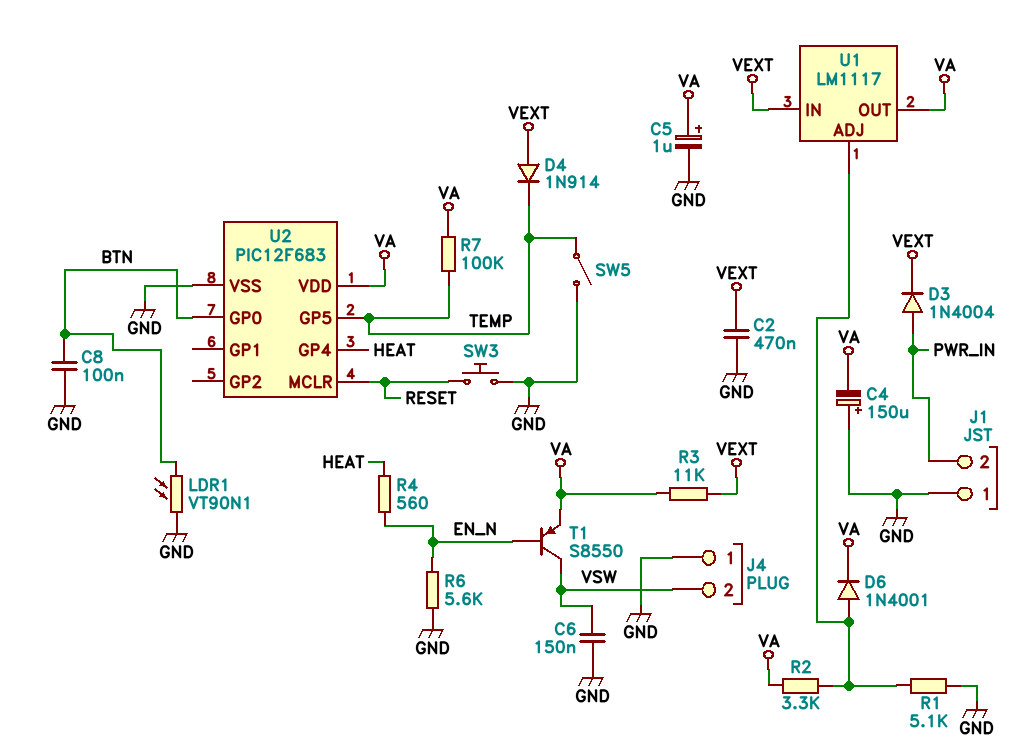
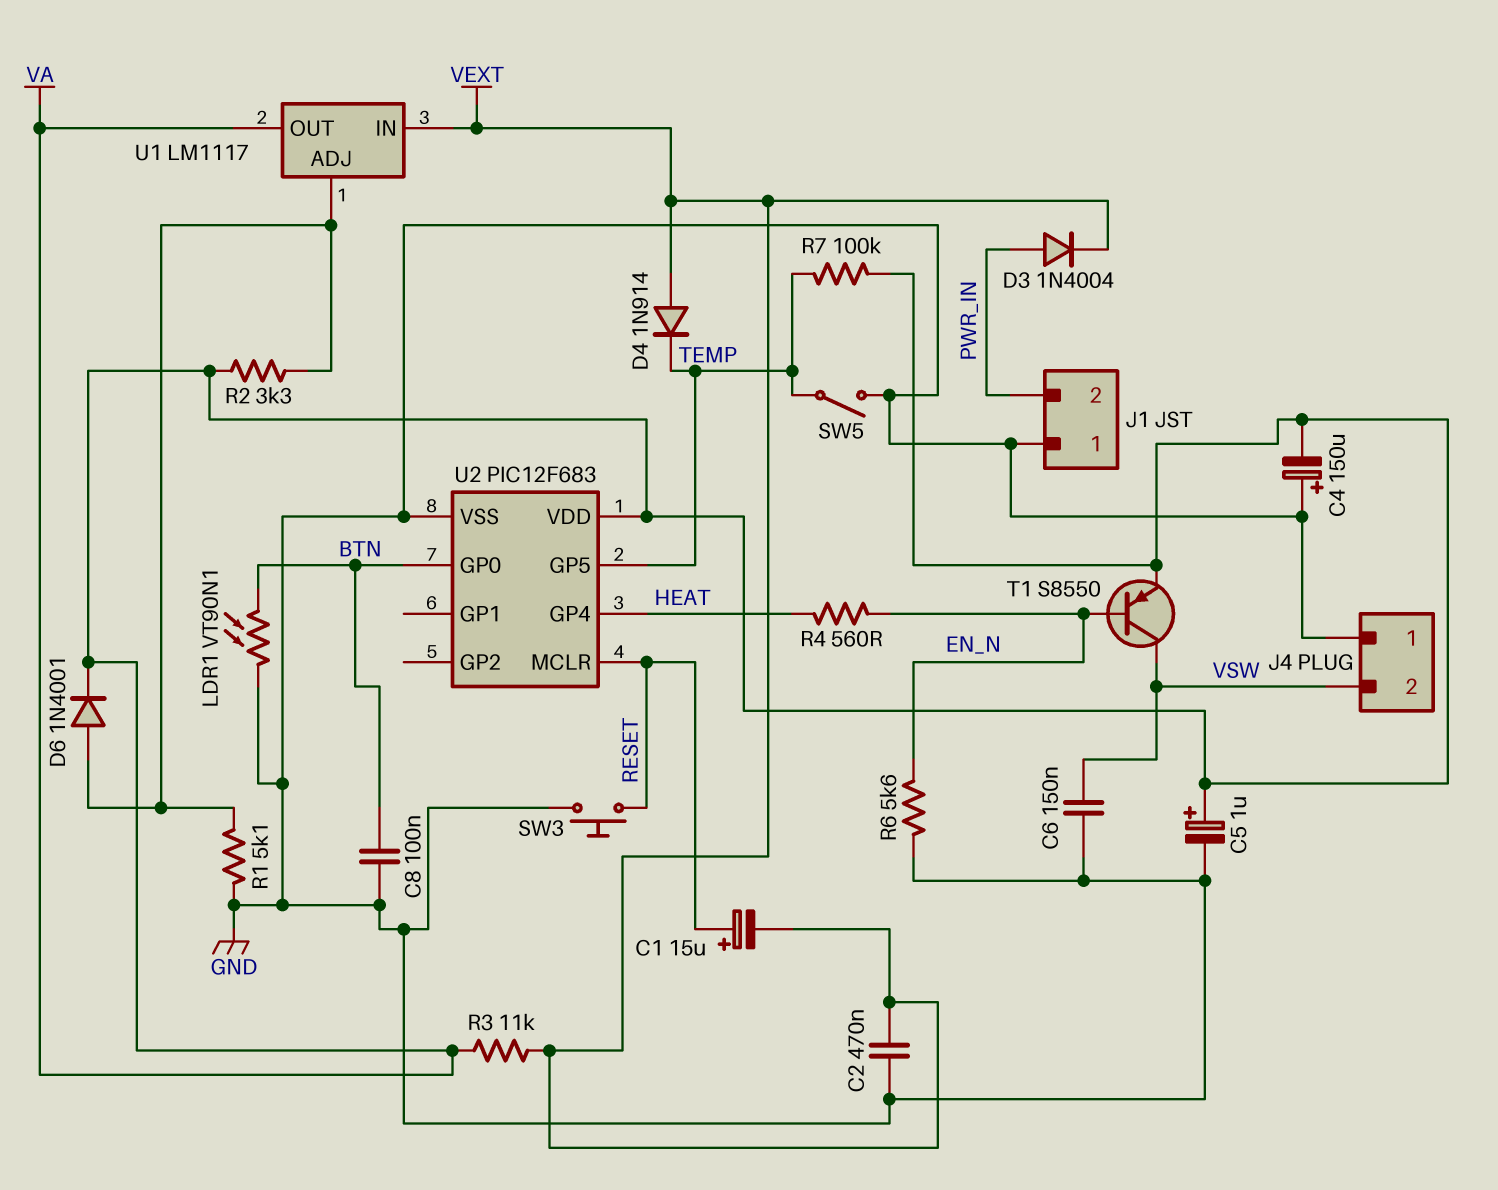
C1: none -> 15uF (plus RESET, minus VEXT)

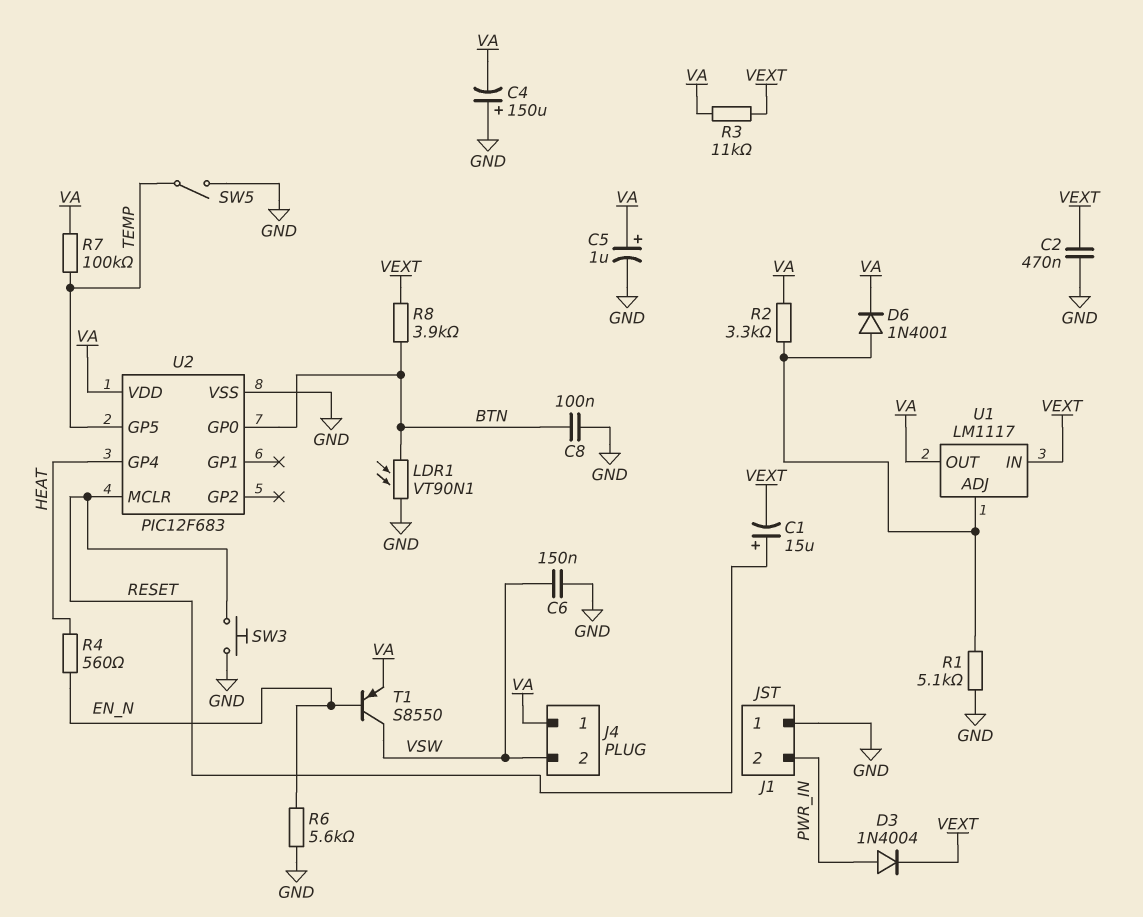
D4: diode 1N914 (A VEXT, K TEMP) -> none
J4 pin 1: GND -> VA
R8: none -> 3.9k (BTN, VEXT)

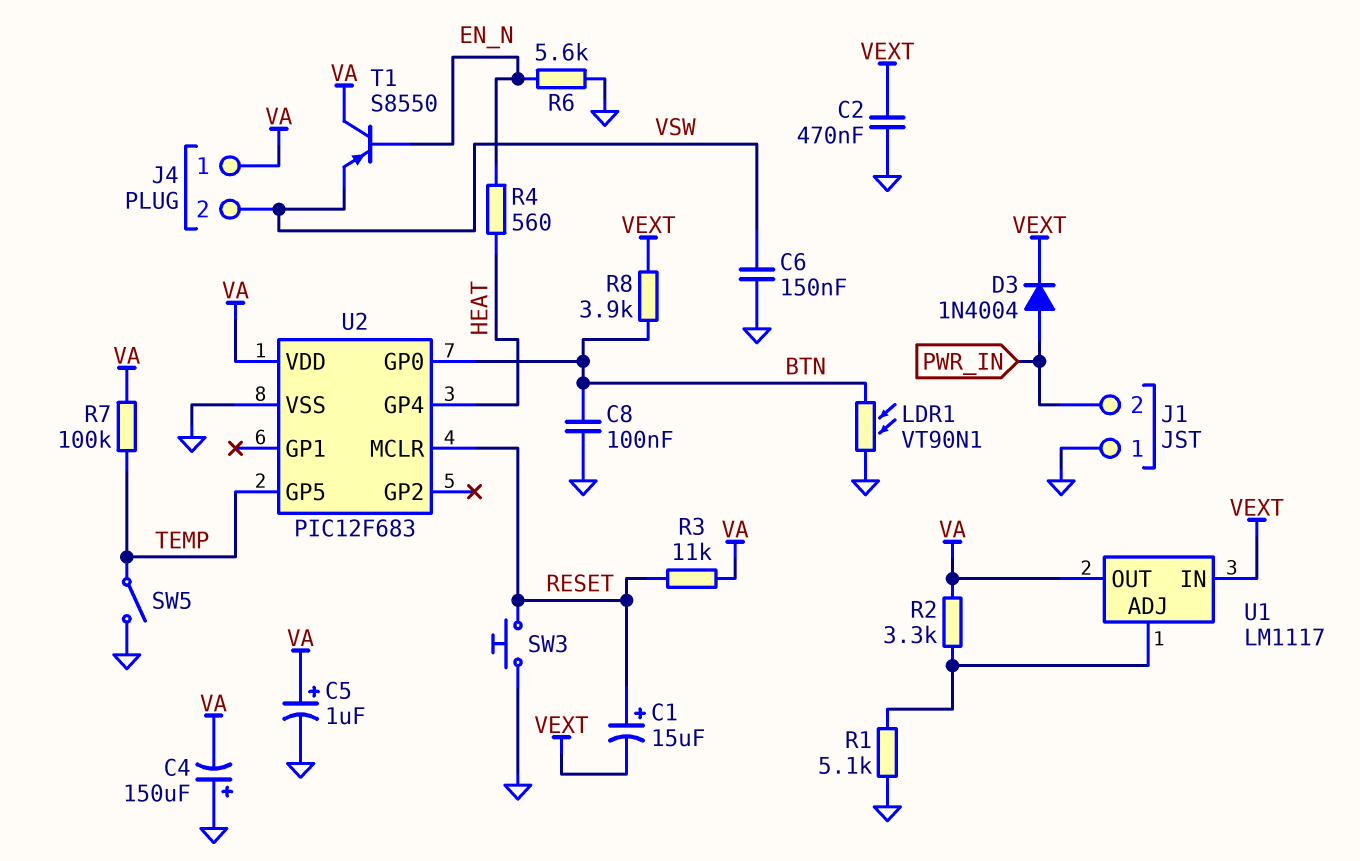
D6: diode 1N4001 (A U1/ADJ, K VA) -> none
R3: 11k (VA, VEXT) -> 11k (RESET, VA)
T1: PNP S8550 (B EN_N, C VSW, E VA) -> PNP S8550 (B EN_N, C VA, E VSW)

